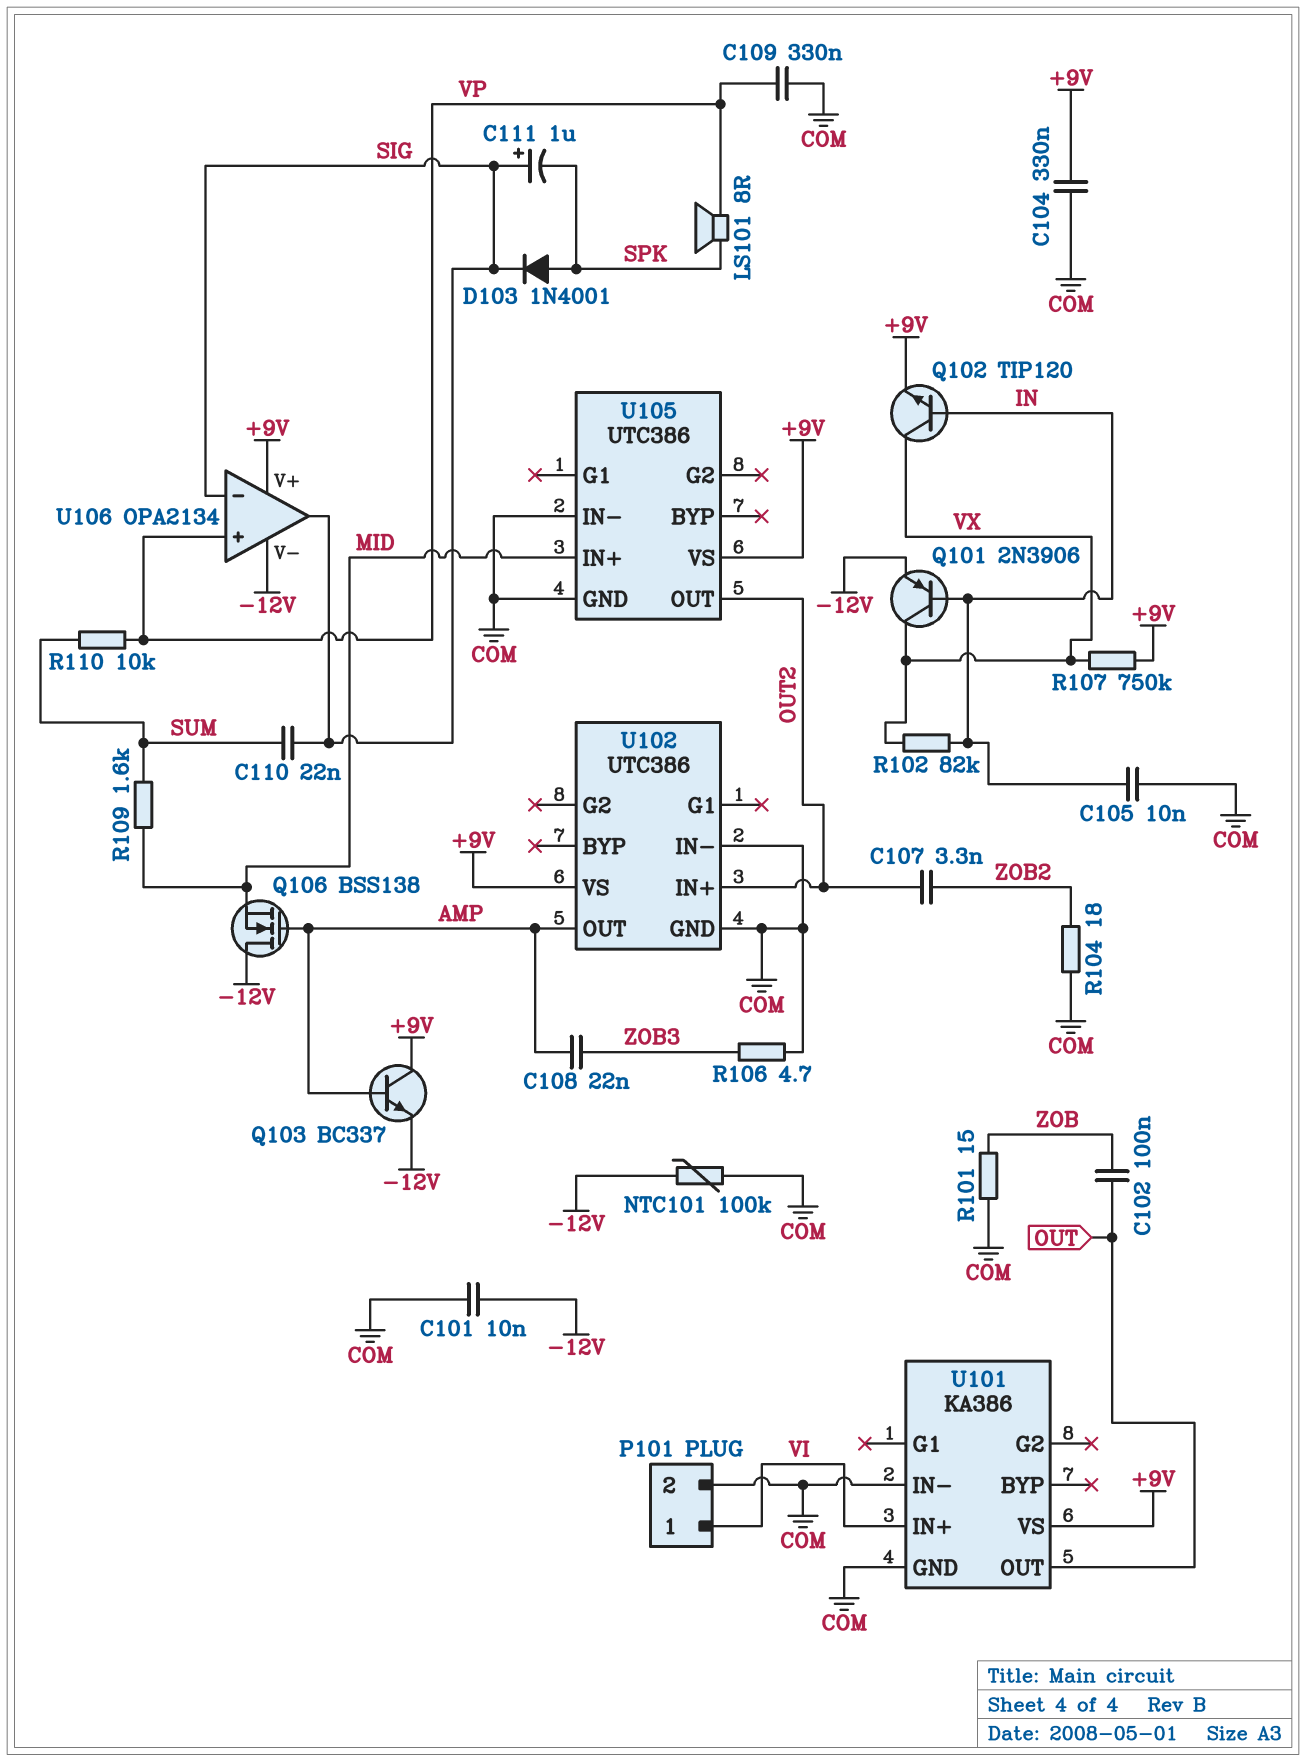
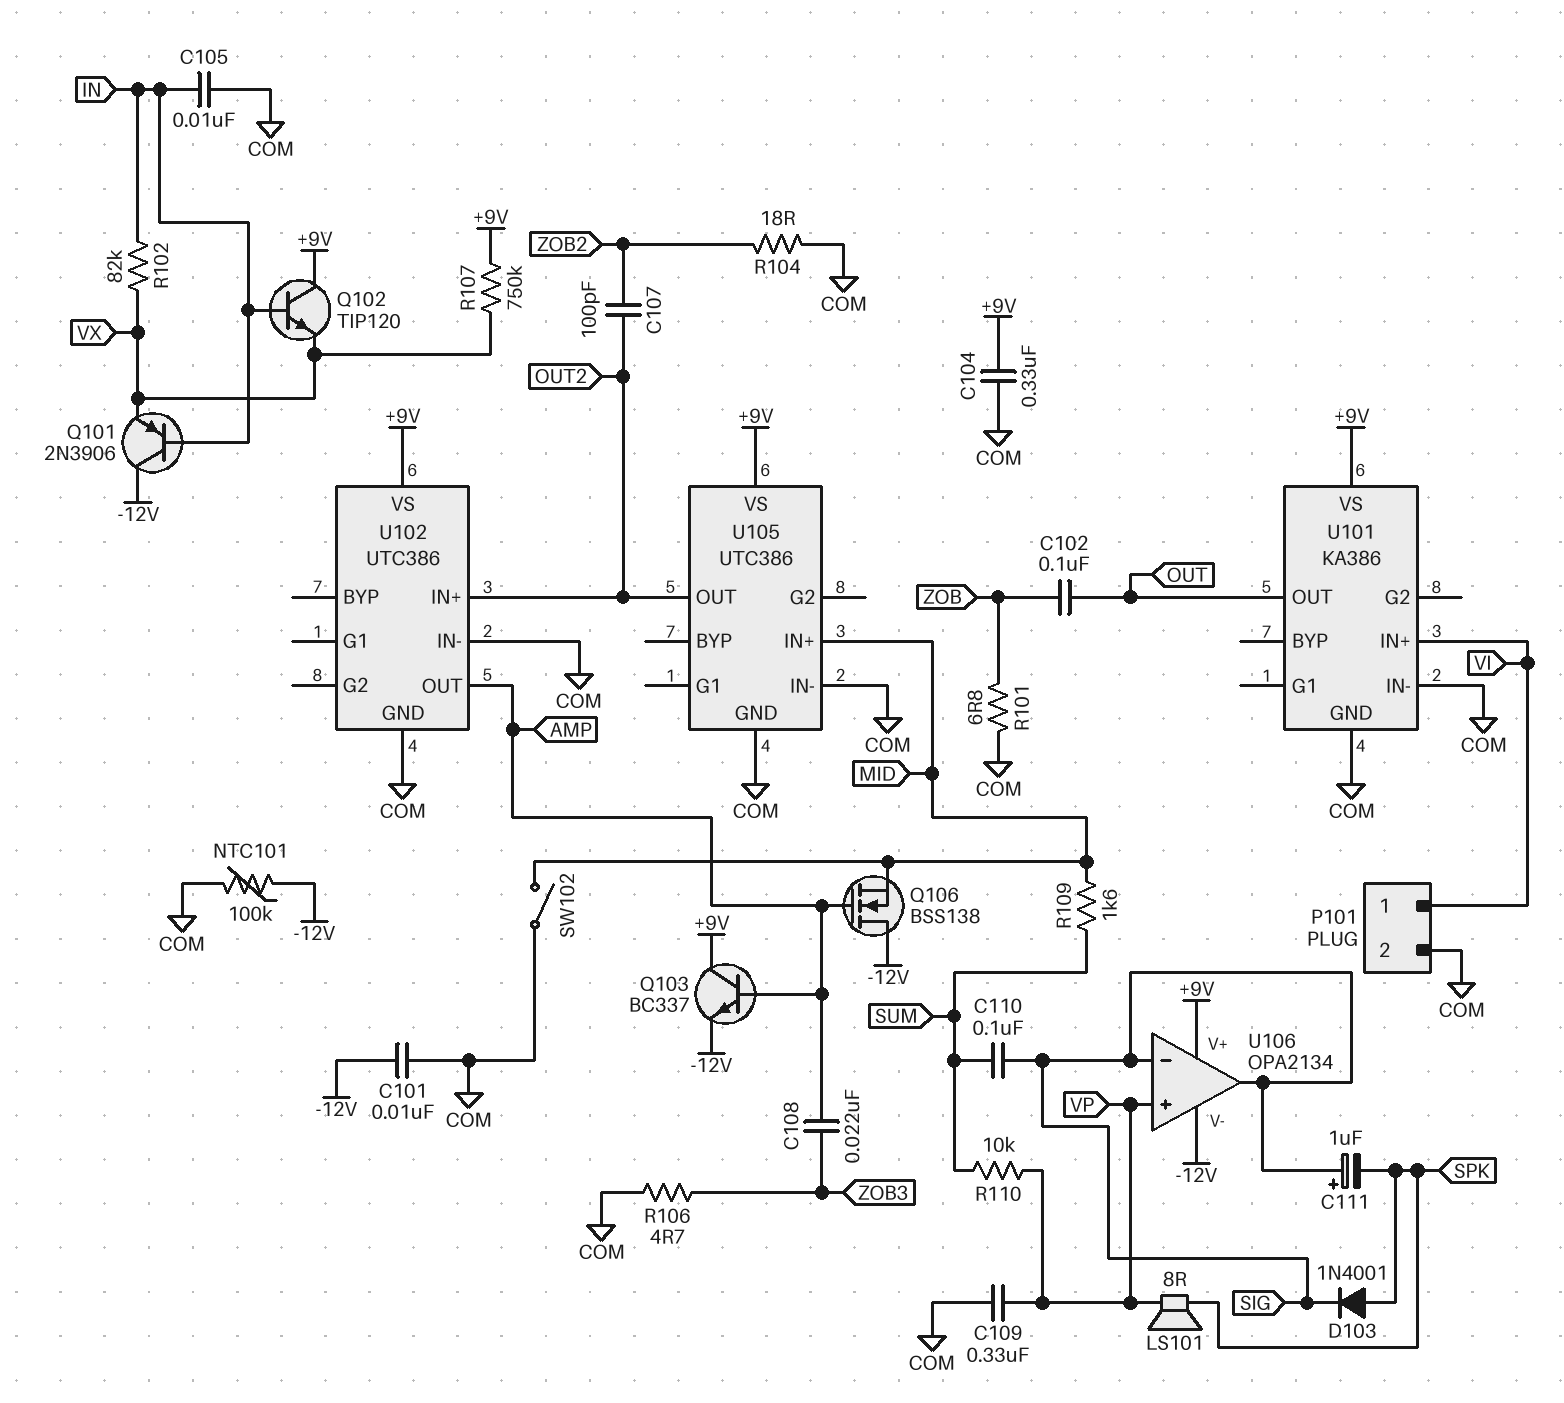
C107: 3.3nF (OUT2, ZOB2) -> 100pF (OUT2, ZOB2)
C110: 22nF (SIG, SUM) -> 100nF (SIG, SUM)
Q101: PNP 2N3906 (B IN, C VX, E -12V) -> PNP 2N3906 (B IN, C -12V, E VX)
Q102: NPN TIP120 (B IN, C VX, E +9V) -> NPN TIP120 (B IN, C +9V, E VX)
R101: 15 (COM, ZOB) -> 6.8 (COM, ZOB)
SW102: none -> switch (COM, MID)

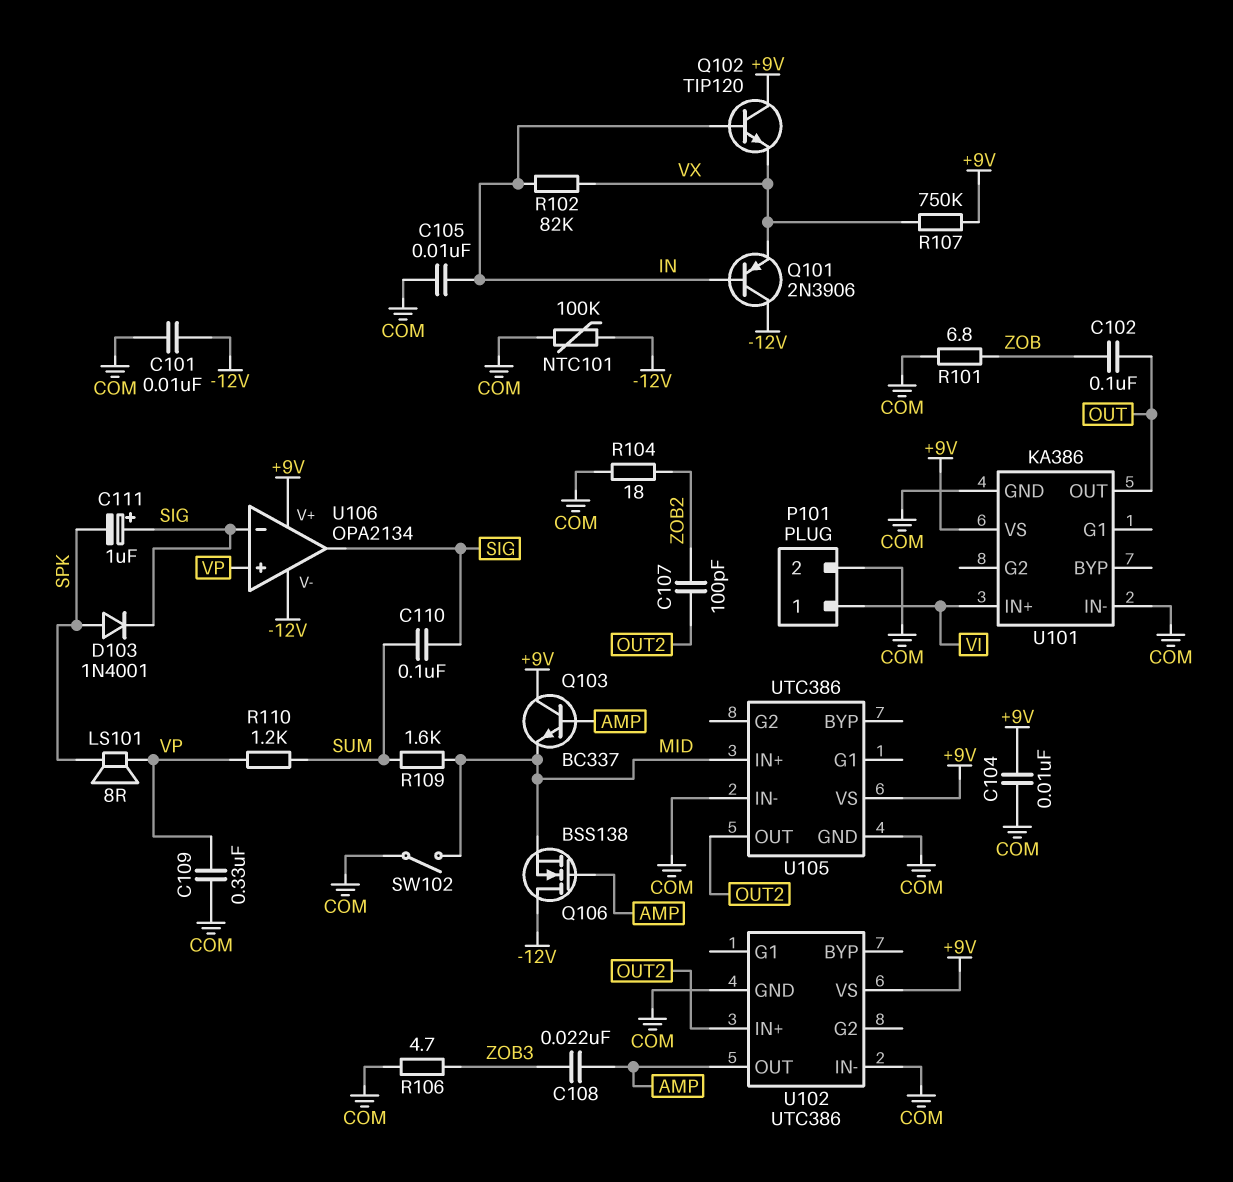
C104: 330nF (+9V, COM) -> 10nF (+9V, COM)
Q103: NPN BC337 (B AMP, C +9V, E -12V) -> NPN BC337 (B AMP, C +9V, E MID)
R110: 10k (SUM, VP) -> 1.2k (SUM, VP)

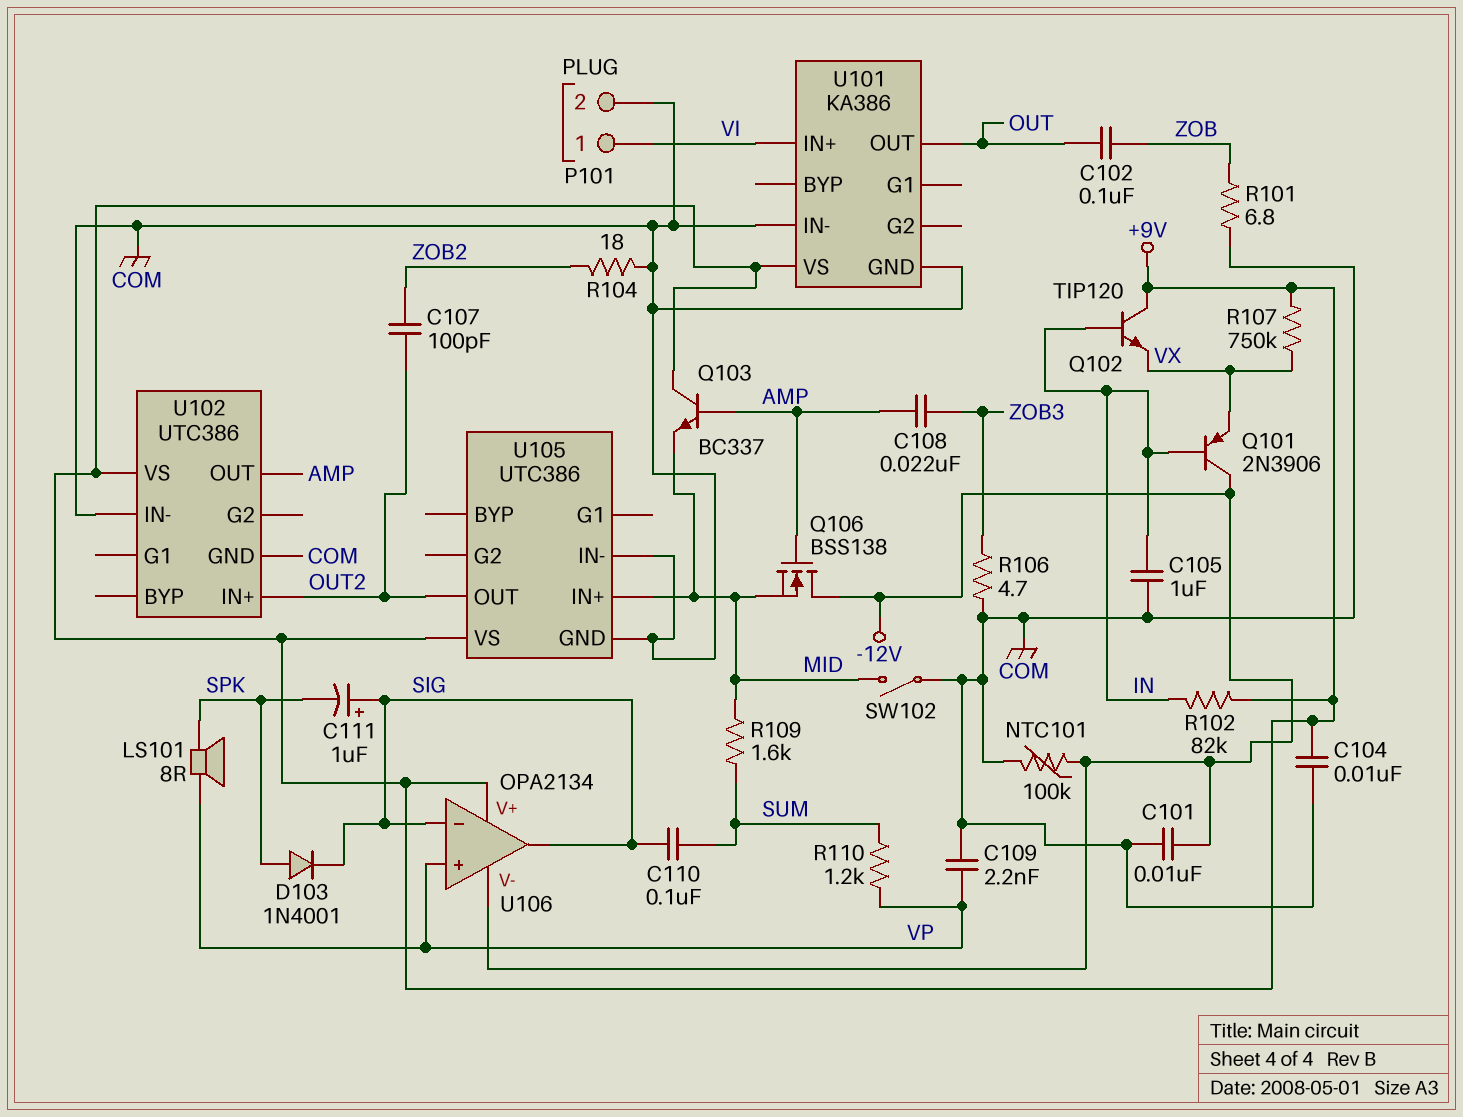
C105: 10nF (COM, IN) -> 1uF (COM, IN)
C109: 330nF (COM, VP) -> 2.2nF (COM, VP)
R102: 82k (IN, VX) -> 82k (+9V, IN)

